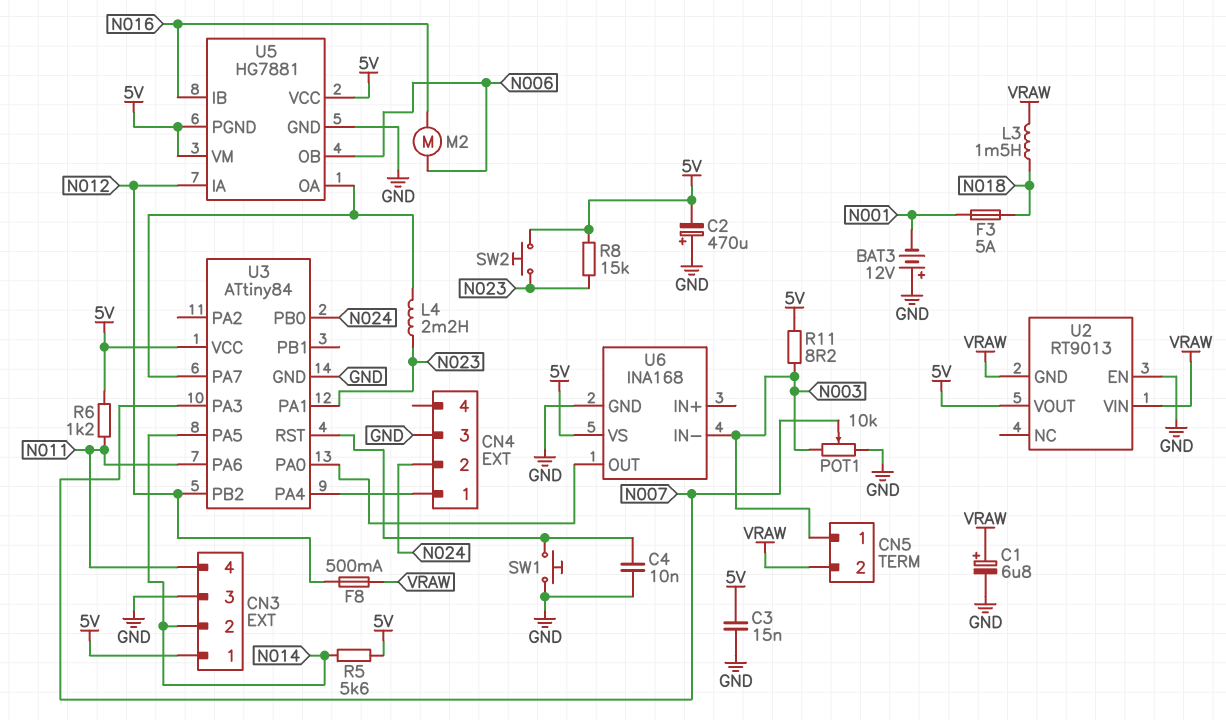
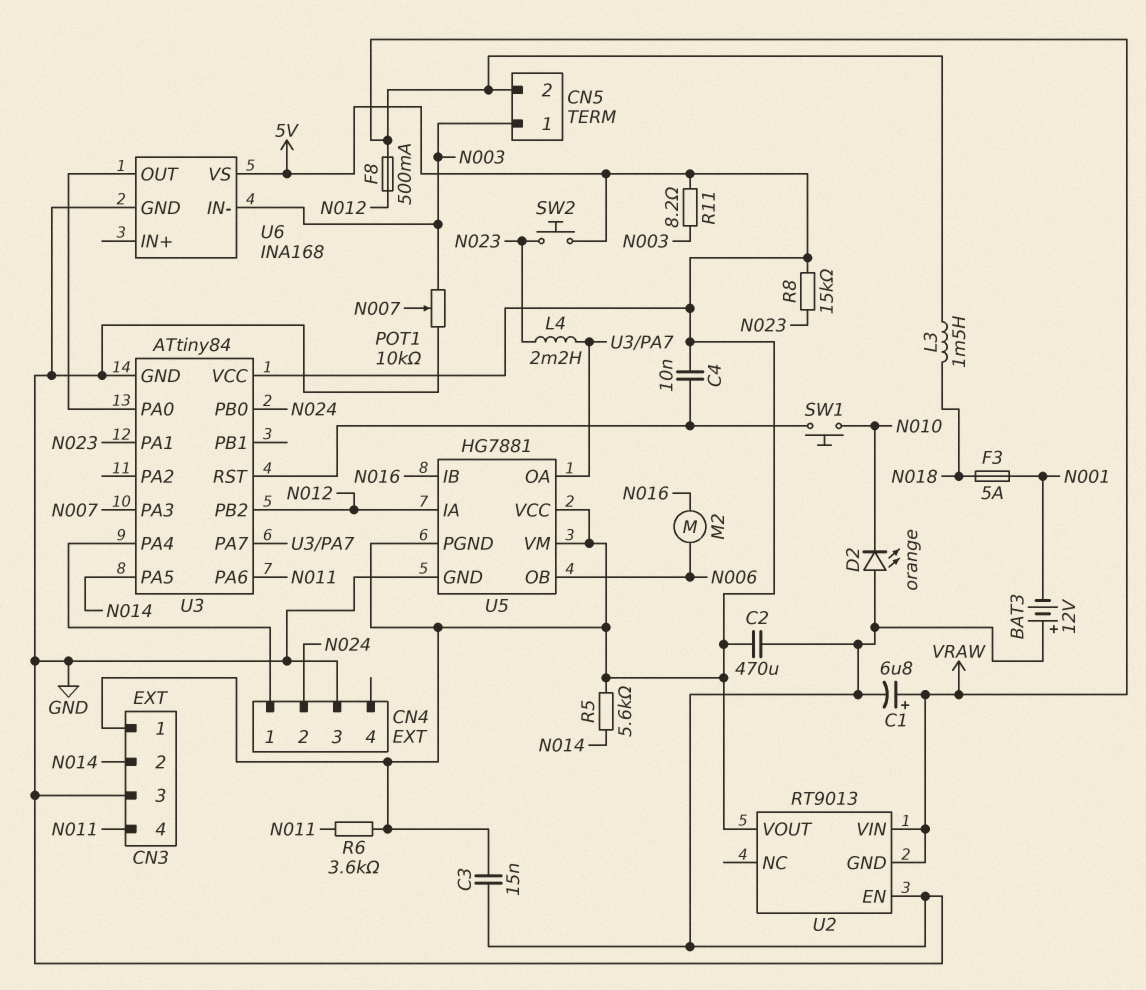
C2: 470uF (plus GND, minus 5V) -> 470uF (5V, GND)
C4: 10nF (GND, U3/RST) -> 10nF (5V, U3/RST)
D2: none -> LED orange (A GND, K N010)
R6: 1.2k (5V, N011) -> 3.6k (5V, N011)
SW1: button (GND, U3/RST) -> button (N010, U3/RST)

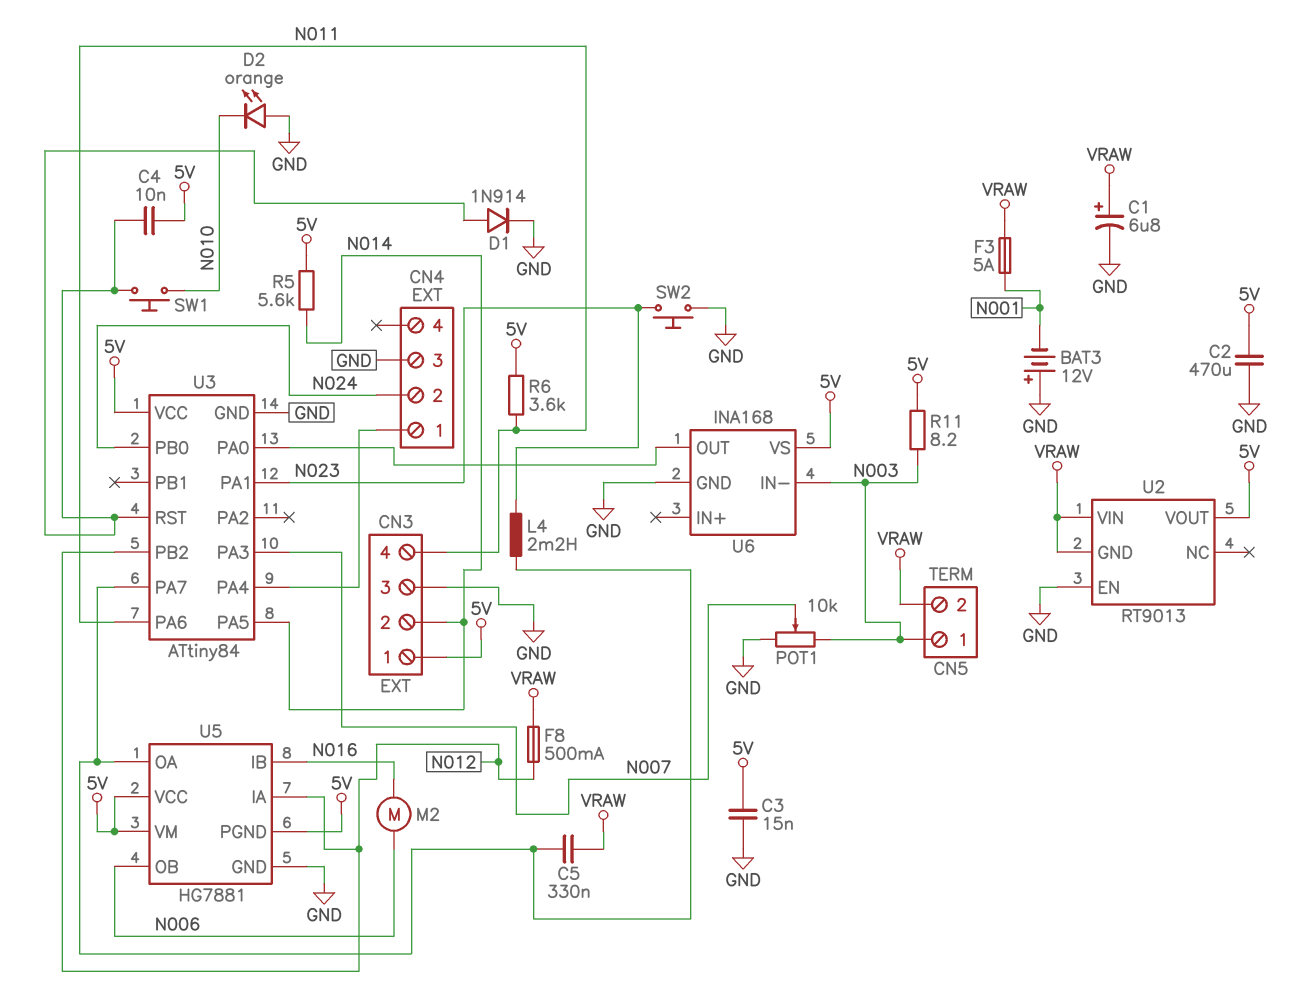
C5: none -> 330nF (U3/PA7, VRAW)
D1: none -> diode 1N914 (A U3/RST, K GND)
F3: 5A (N001, N018) -> 5A (N001, VRAW)
L3: 1.5mH (N018, VRAW) -> none
R8: 15k (5V, N023) -> none
SW2: button (5V, N023) -> button (GND, N023)

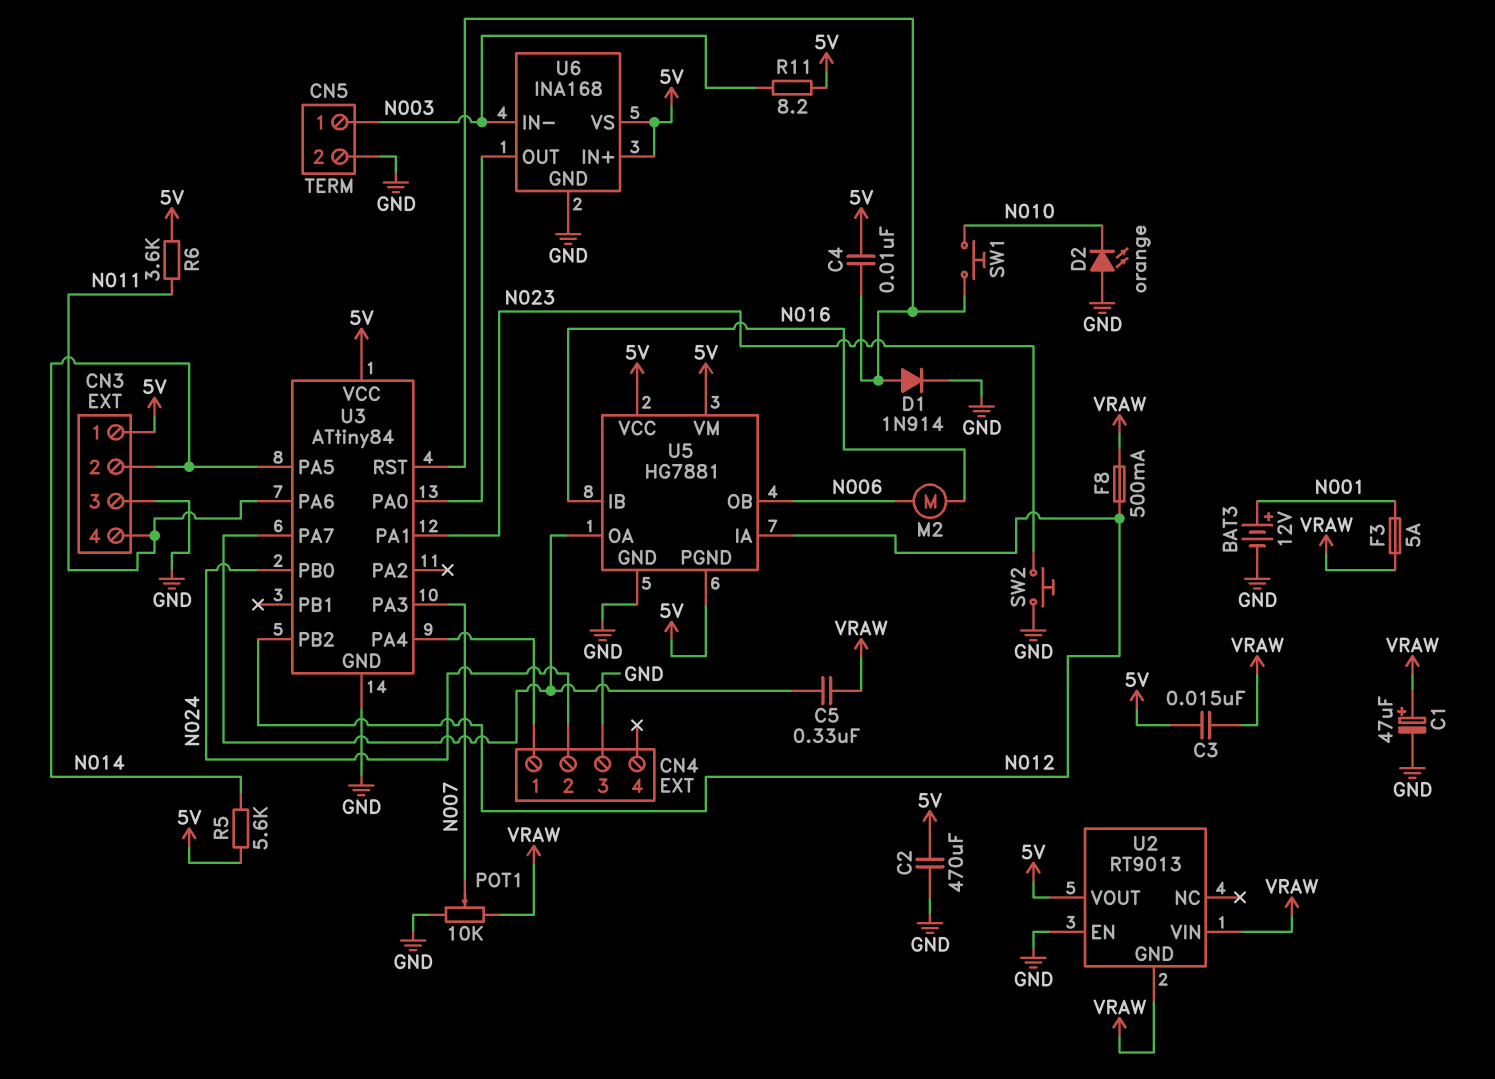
BAT3: 12V (plus GND, minus N001) -> 12V (plus N001, minus GND)
C1: 6.8uF (plus VRAW, minus GND) -> 47uF (plus VRAW, minus GND)
C3: 15nF (5V, GND) -> 15nF (5V, VRAW)
CN5 pin 2: VRAW -> GND
L4: 2.2mH (N023, U3/PA7) -> none
POT1: 10k (GND, N003, wiper N007) -> 10k (GND, VRAW, wiper N007)
U6 pin IN+: none -> 5V

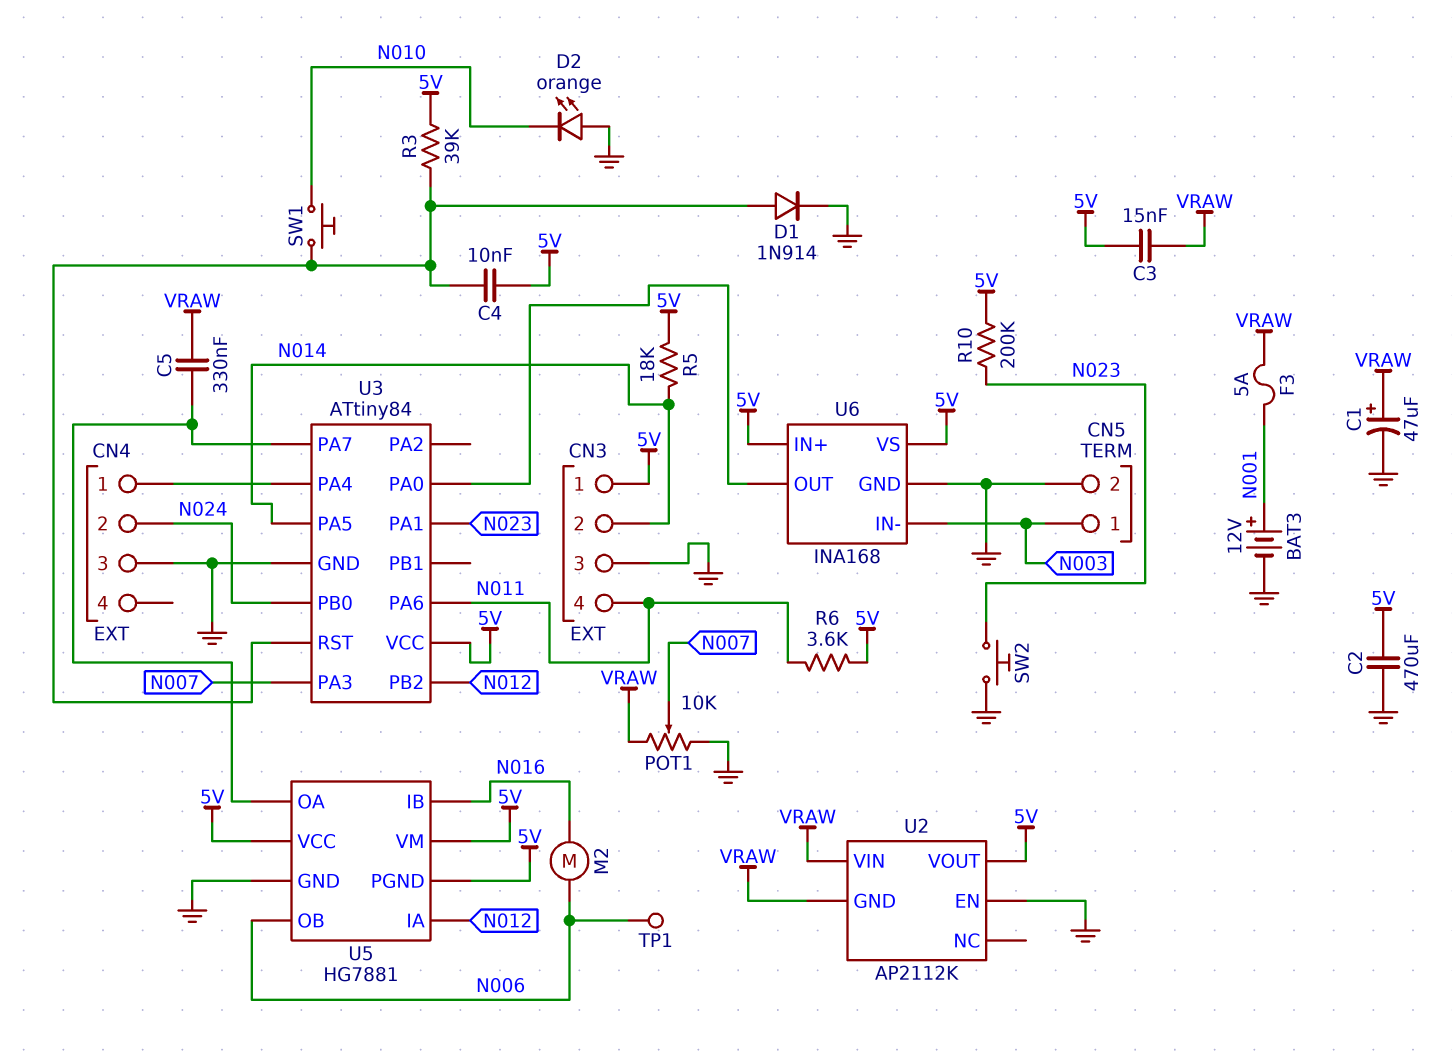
F8: 500mA (N012, VRAW) -> none
R3: none -> 39k (5V, U3/RST)
R5: 5.6k (5V, N014) -> 18k (5V, N014)
R10: none -> 200k (5V, N023)
R11: 8.2 (5V, N003) -> none
TP1: none -> test point (N006)
U2: RT9013 -> AP2112K

